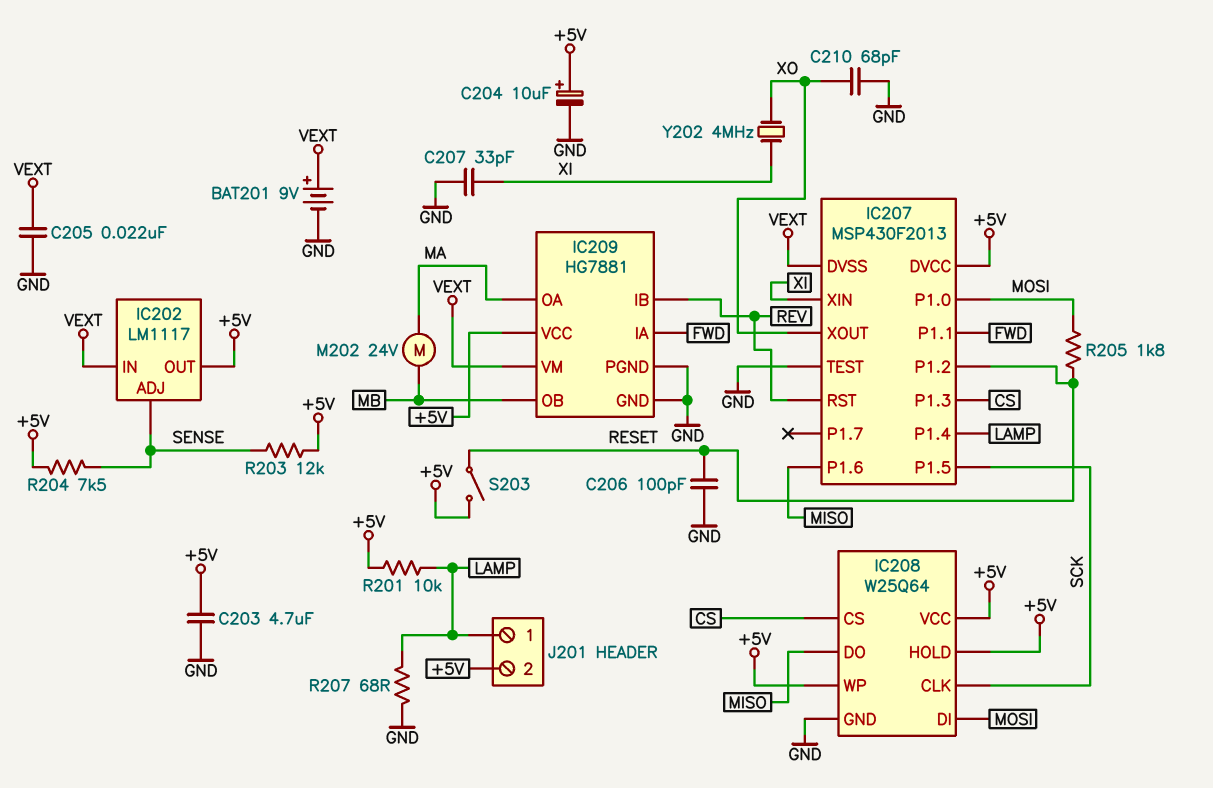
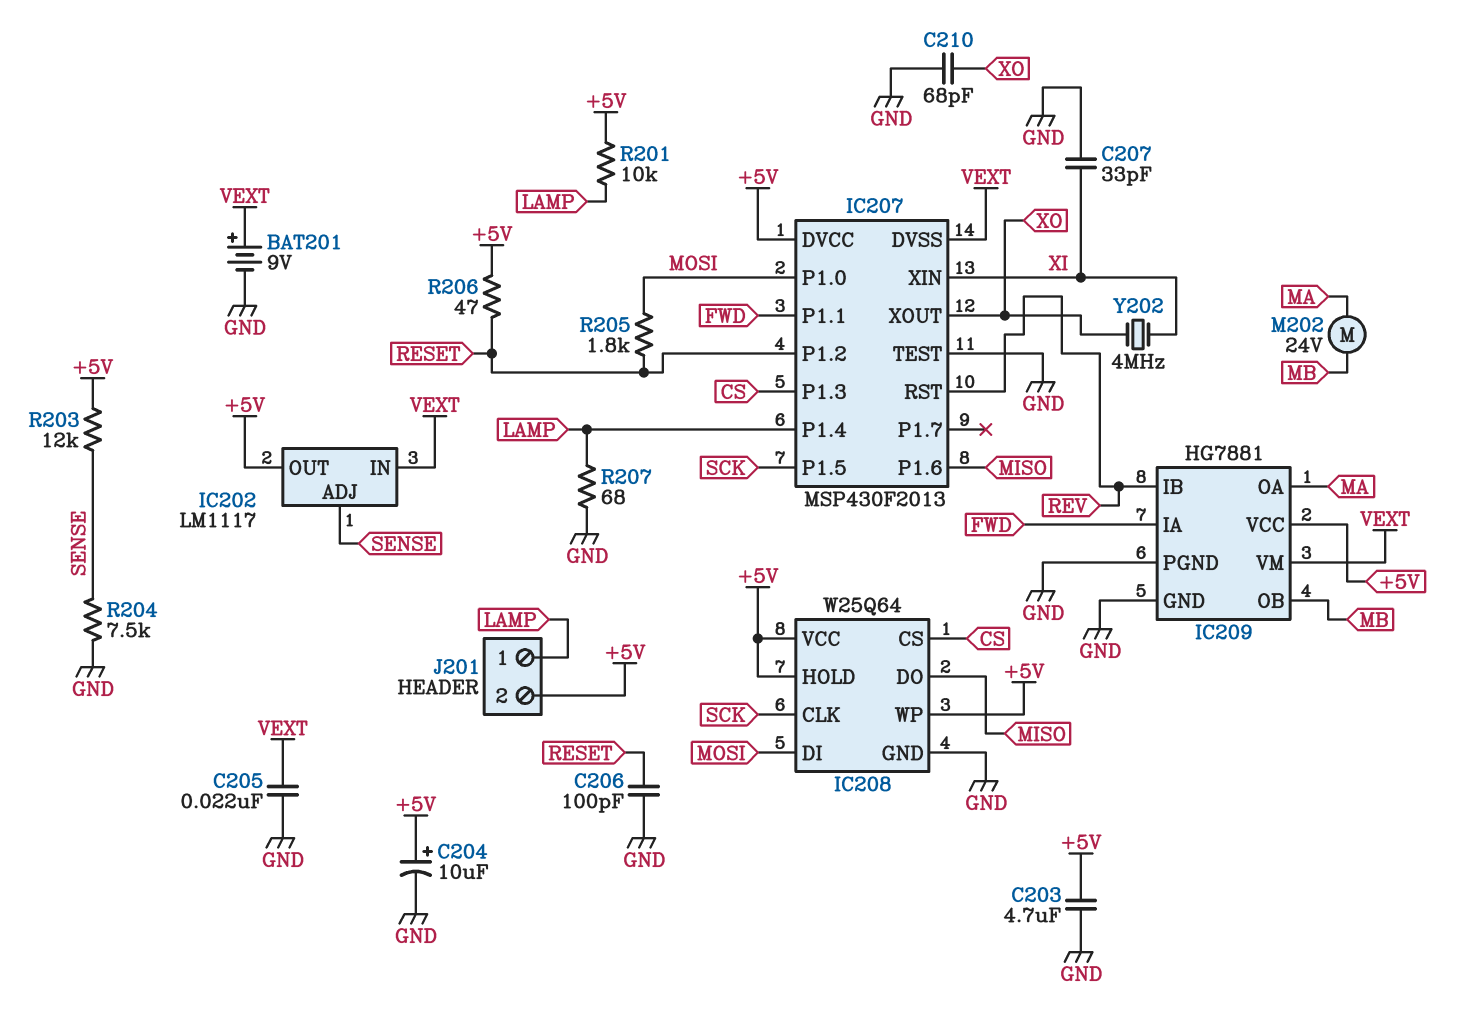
R204: 7.5k (+5V, SENSE) -> 7.5k (GND, SENSE)
R206: none -> 47 (+5V, RESET)
S203: switch (+5V, RESET) -> none

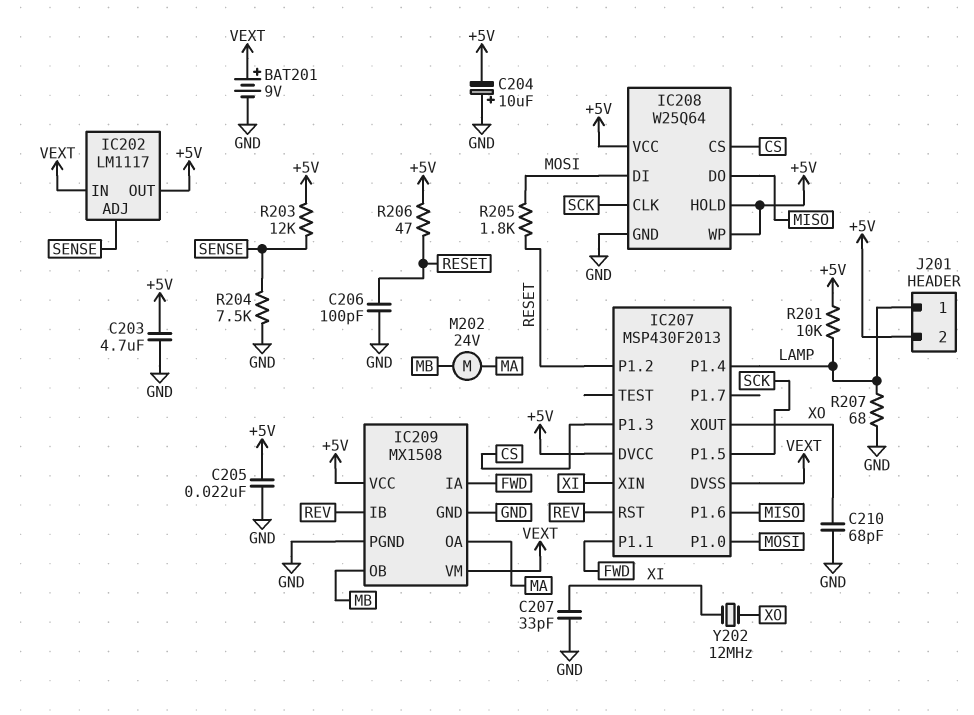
C204: 10uF (plus +5V, minus GND) -> 10uF (plus GND, minus +5V)
C205: 22nF (GND, VEXT) -> 22nF (+5V, GND)
IC207 pin TEST: GND -> none
IC209: HG7881 -> MX1508
Y202: 4MHz (XI, XO) -> 12MHz (XI, XO)

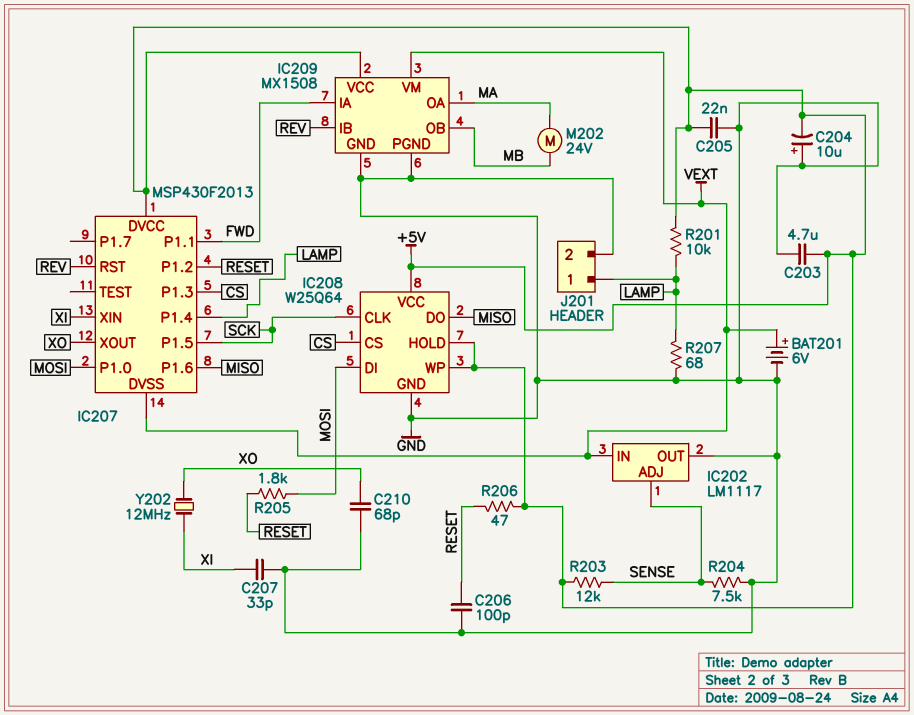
BAT201: 9V (plus VEXT, minus GND) -> 6V (plus VEXT, minus GND)
IC202 pin OUT: +5V -> GND
J201 pin 2: +5V -> GND

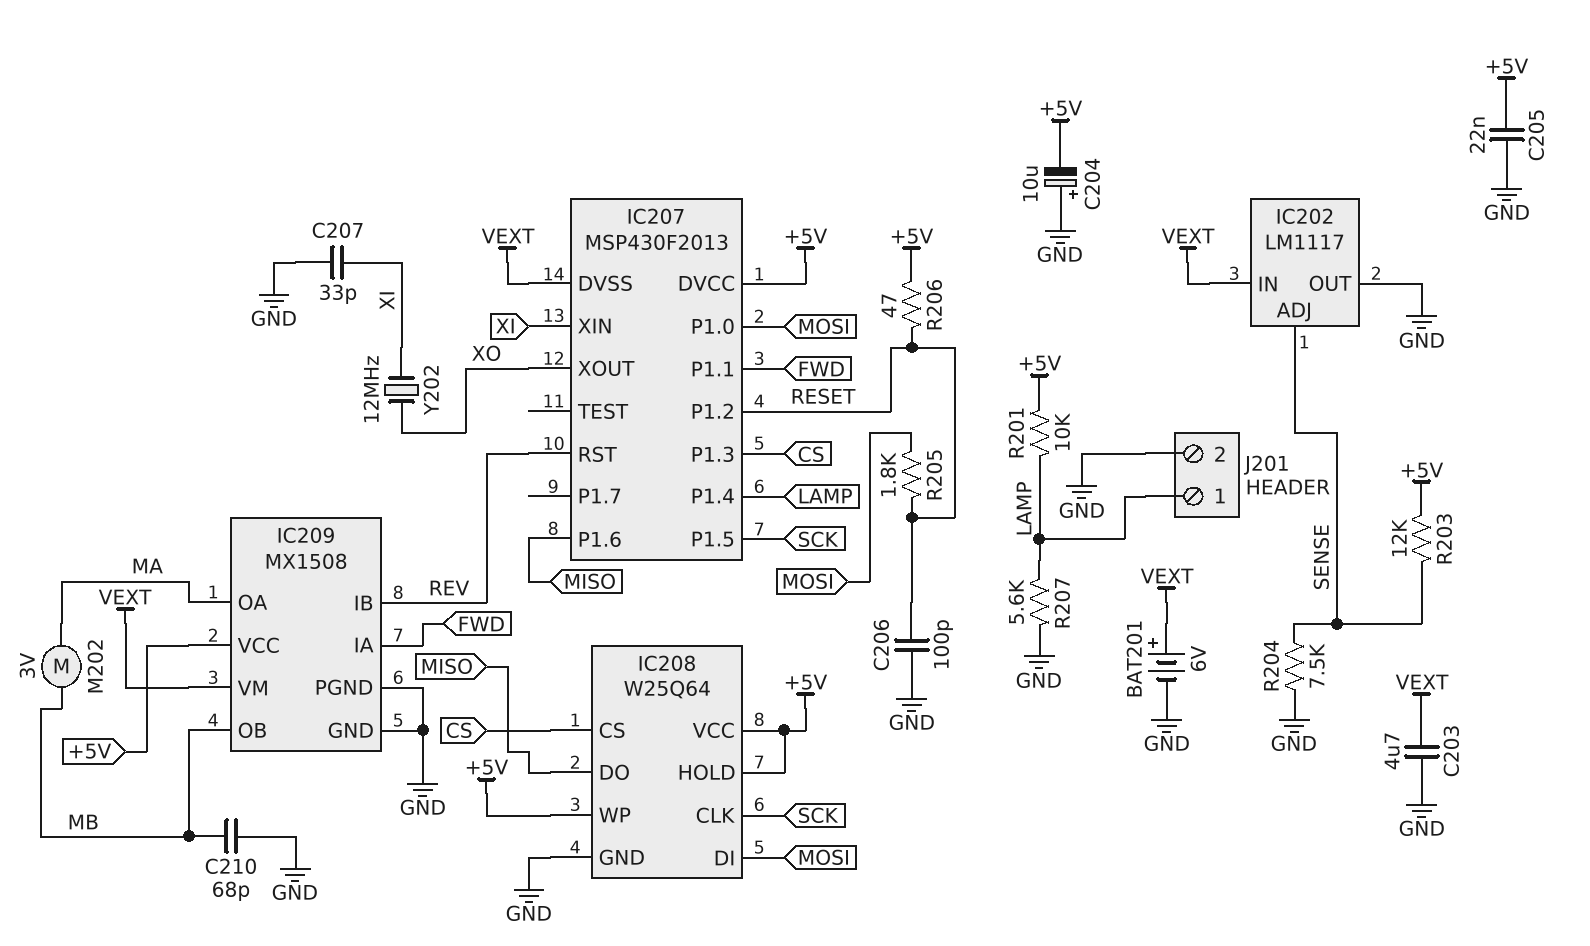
C203: 4.7uF (+5V, GND) -> 4.7uF (GND, VEXT)
C210: 68pF (GND, XO) -> 68pF (GND, MB)
M202: motor 24V (MA, MB) -> motor 3V (MA, MB)
R207: 68 (GND, LAMP) -> 5.6k (GND, LAMP)

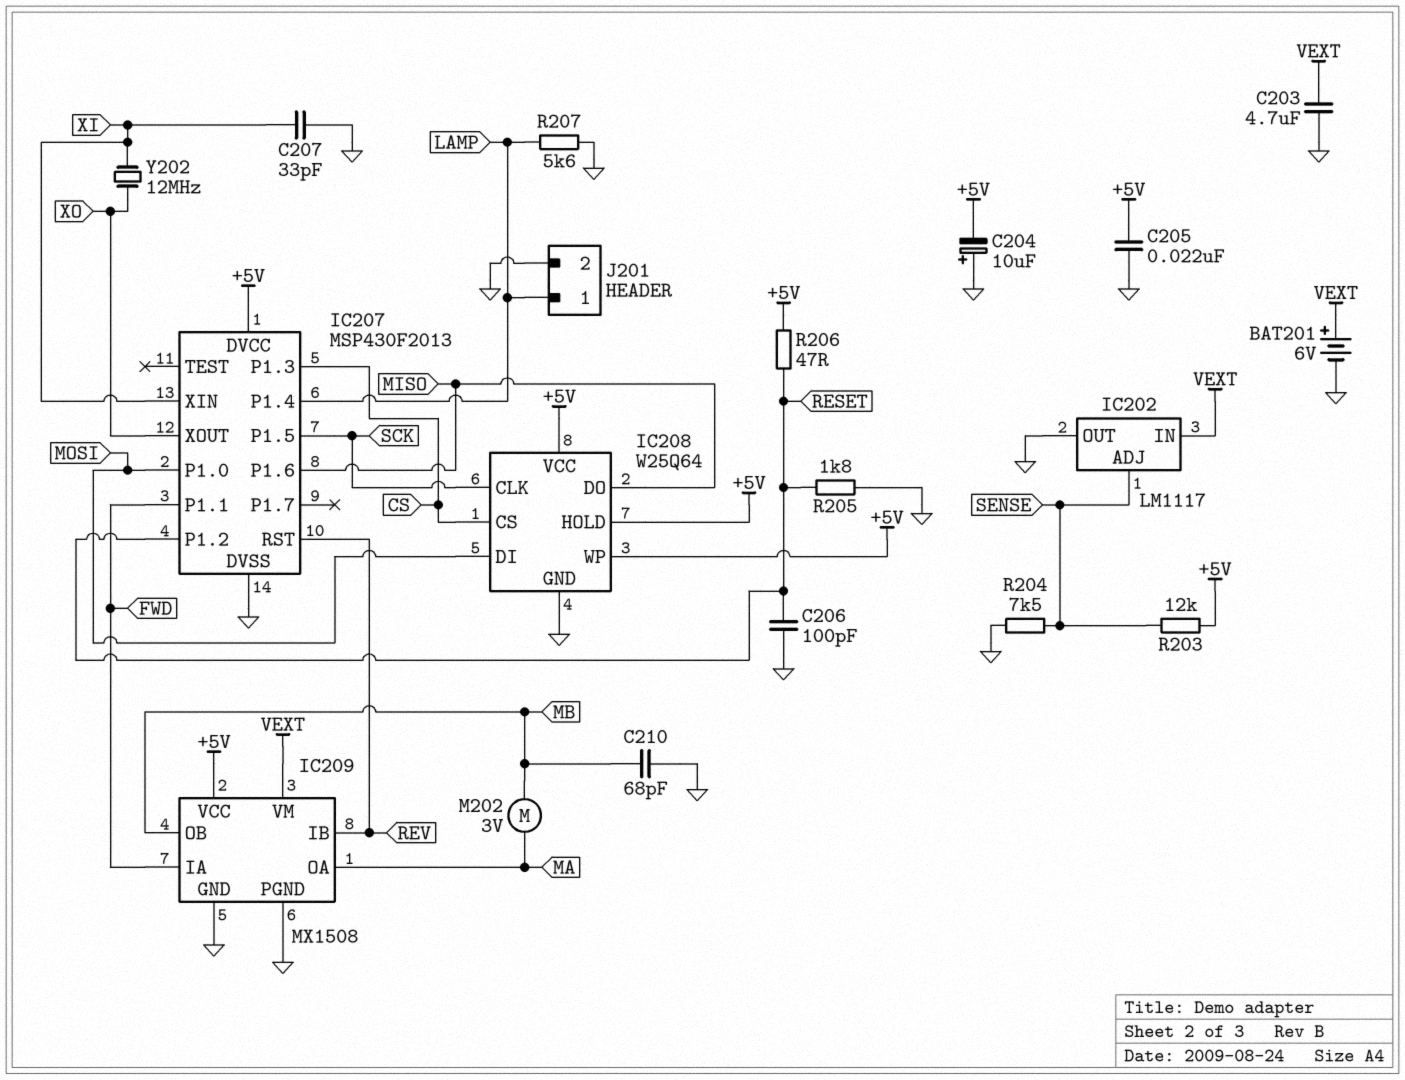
IC207 pin DVSS: VEXT -> GND
R201: 10k (+5V, LAMP) -> none
R205: 1.8k (MOSI, RESET) -> 1.8k (GND, RESET)

